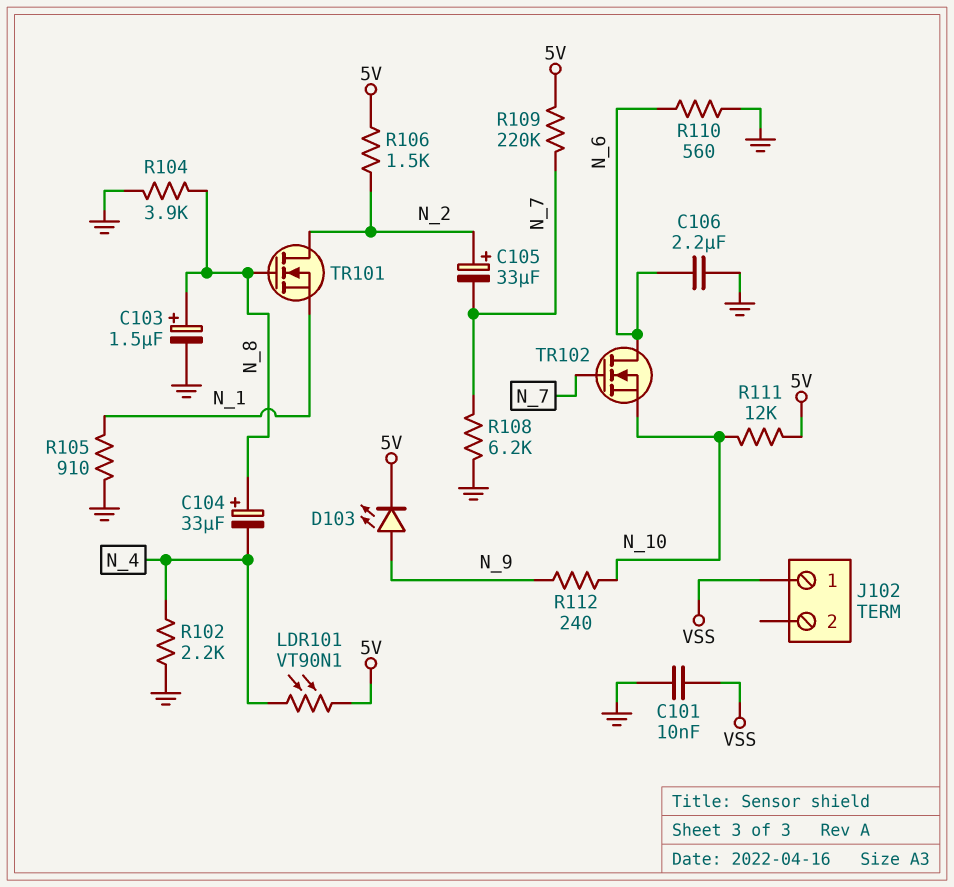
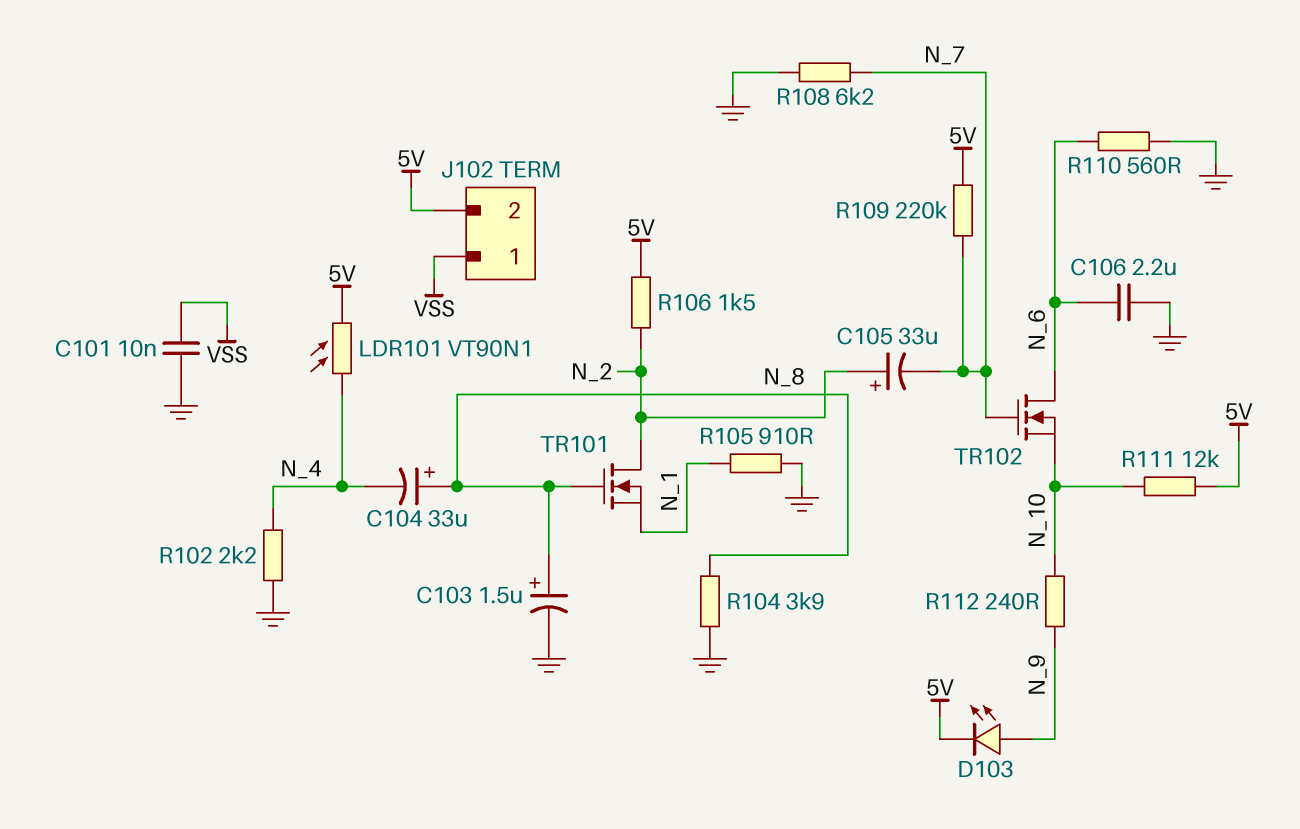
J102 pin 2: none -> 5V

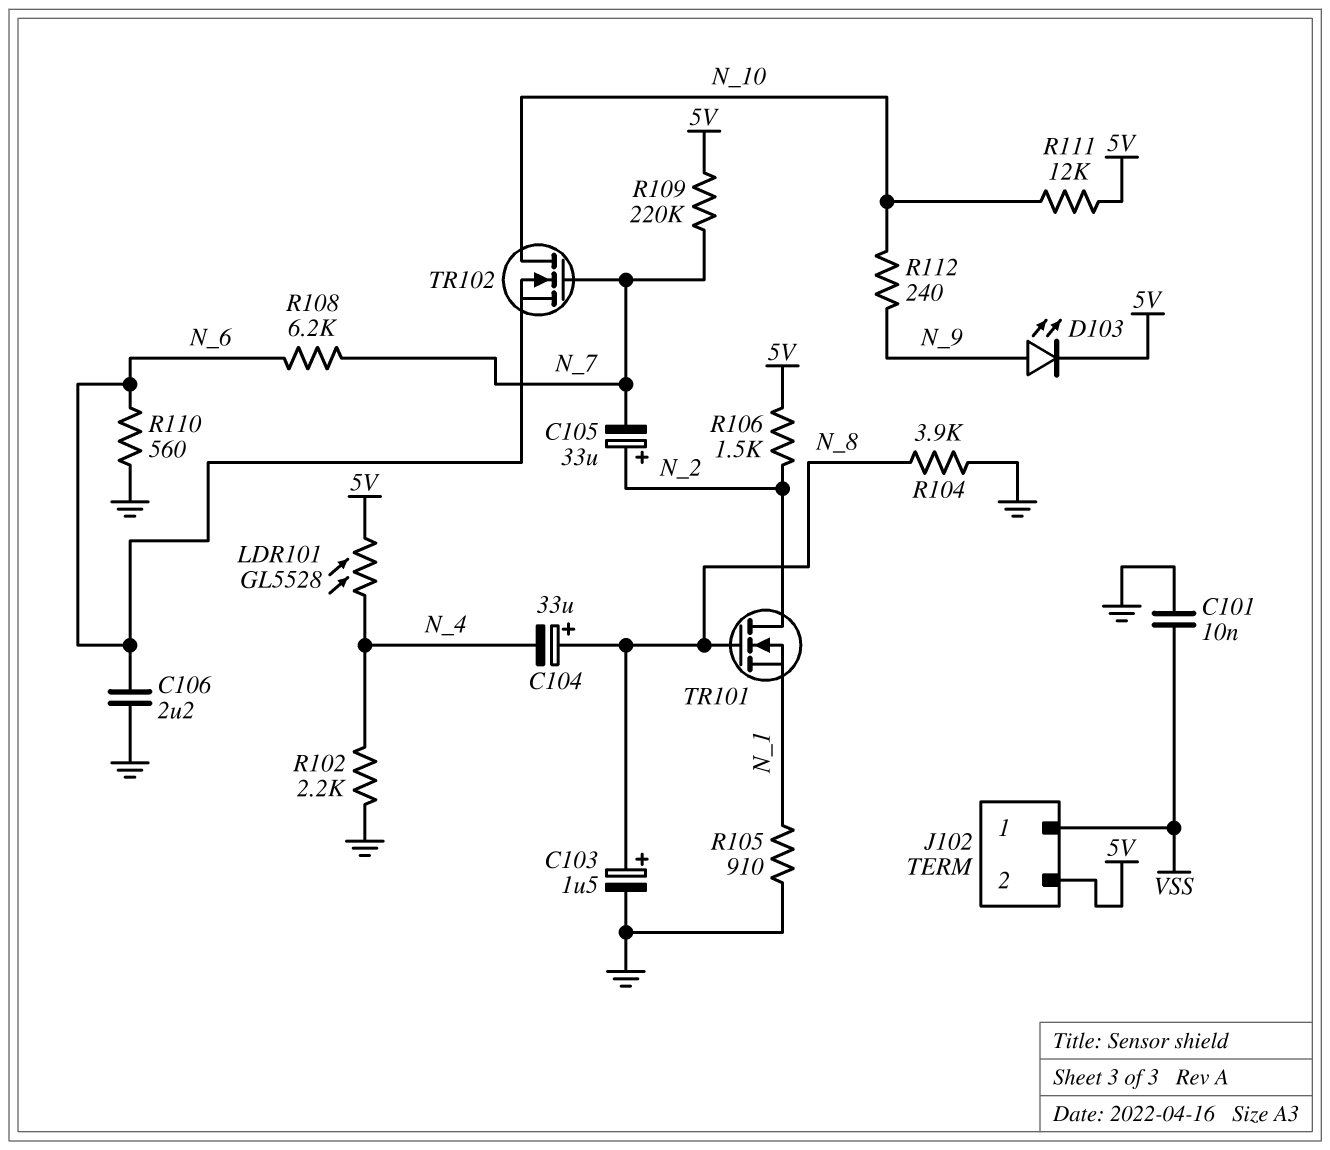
LDR101: VT90N1 (5V, N_4) -> GL5528 (5V, N_4)
R108: 6.2k (GND, N_7) -> 6.2k (N_6, N_7)
TR102: NMOS (G N_7, D N_6, S N_10) -> NMOS (G N_7, D N_10, S N_6)

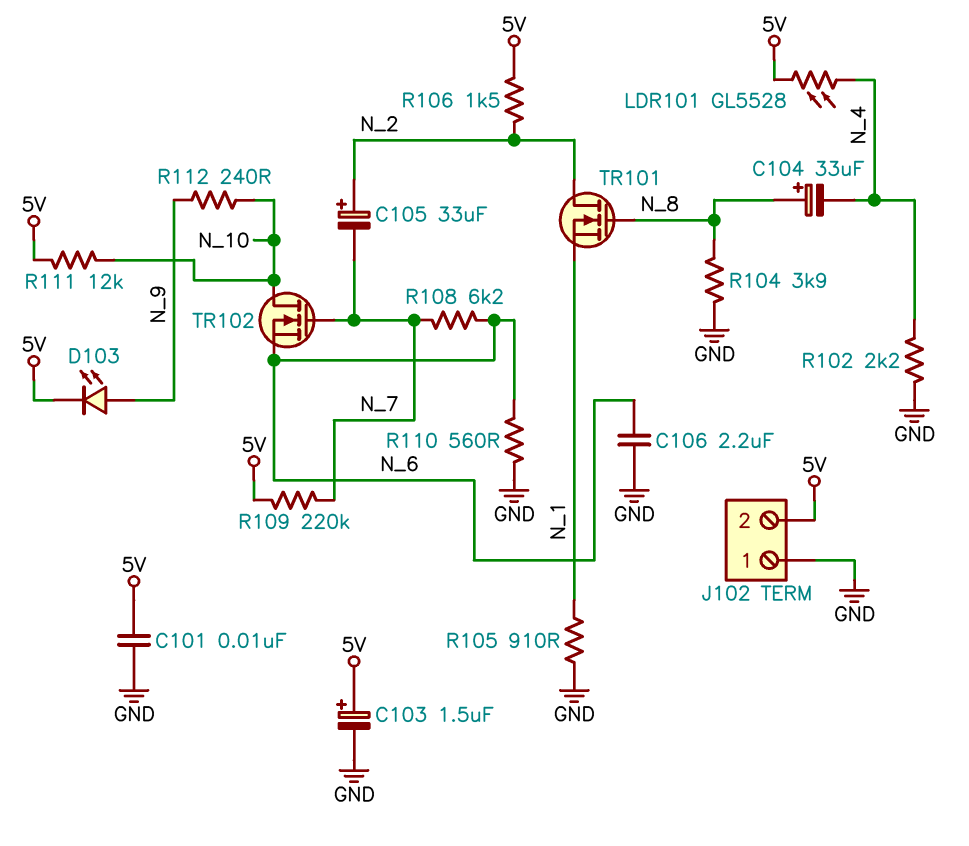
C101: 10nF (GND, VSS) -> 10nF (5V, GND)
C103: 1.5uF (plus N_8, minus GND) -> 1.5uF (plus 5V, minus GND)
J102 pin 1: VSS -> GND

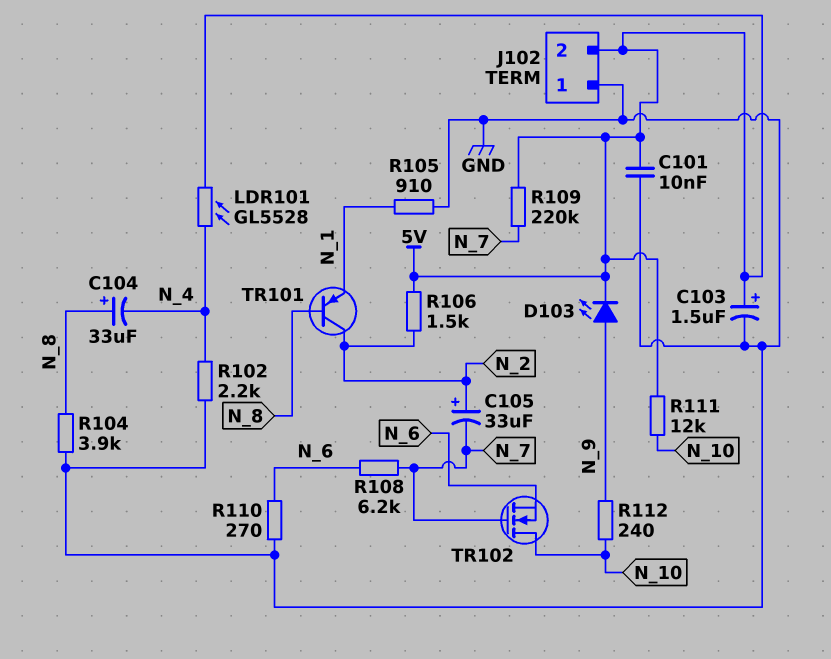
C106: 2.2uF (GND, N_6) -> none
R110: 560 (GND, N_6) -> 270 (GND, N_6)
TR101: NMOS (G N_8, D N_2, S N_1) -> PNP (B N_8, C N_2, E N_1)

